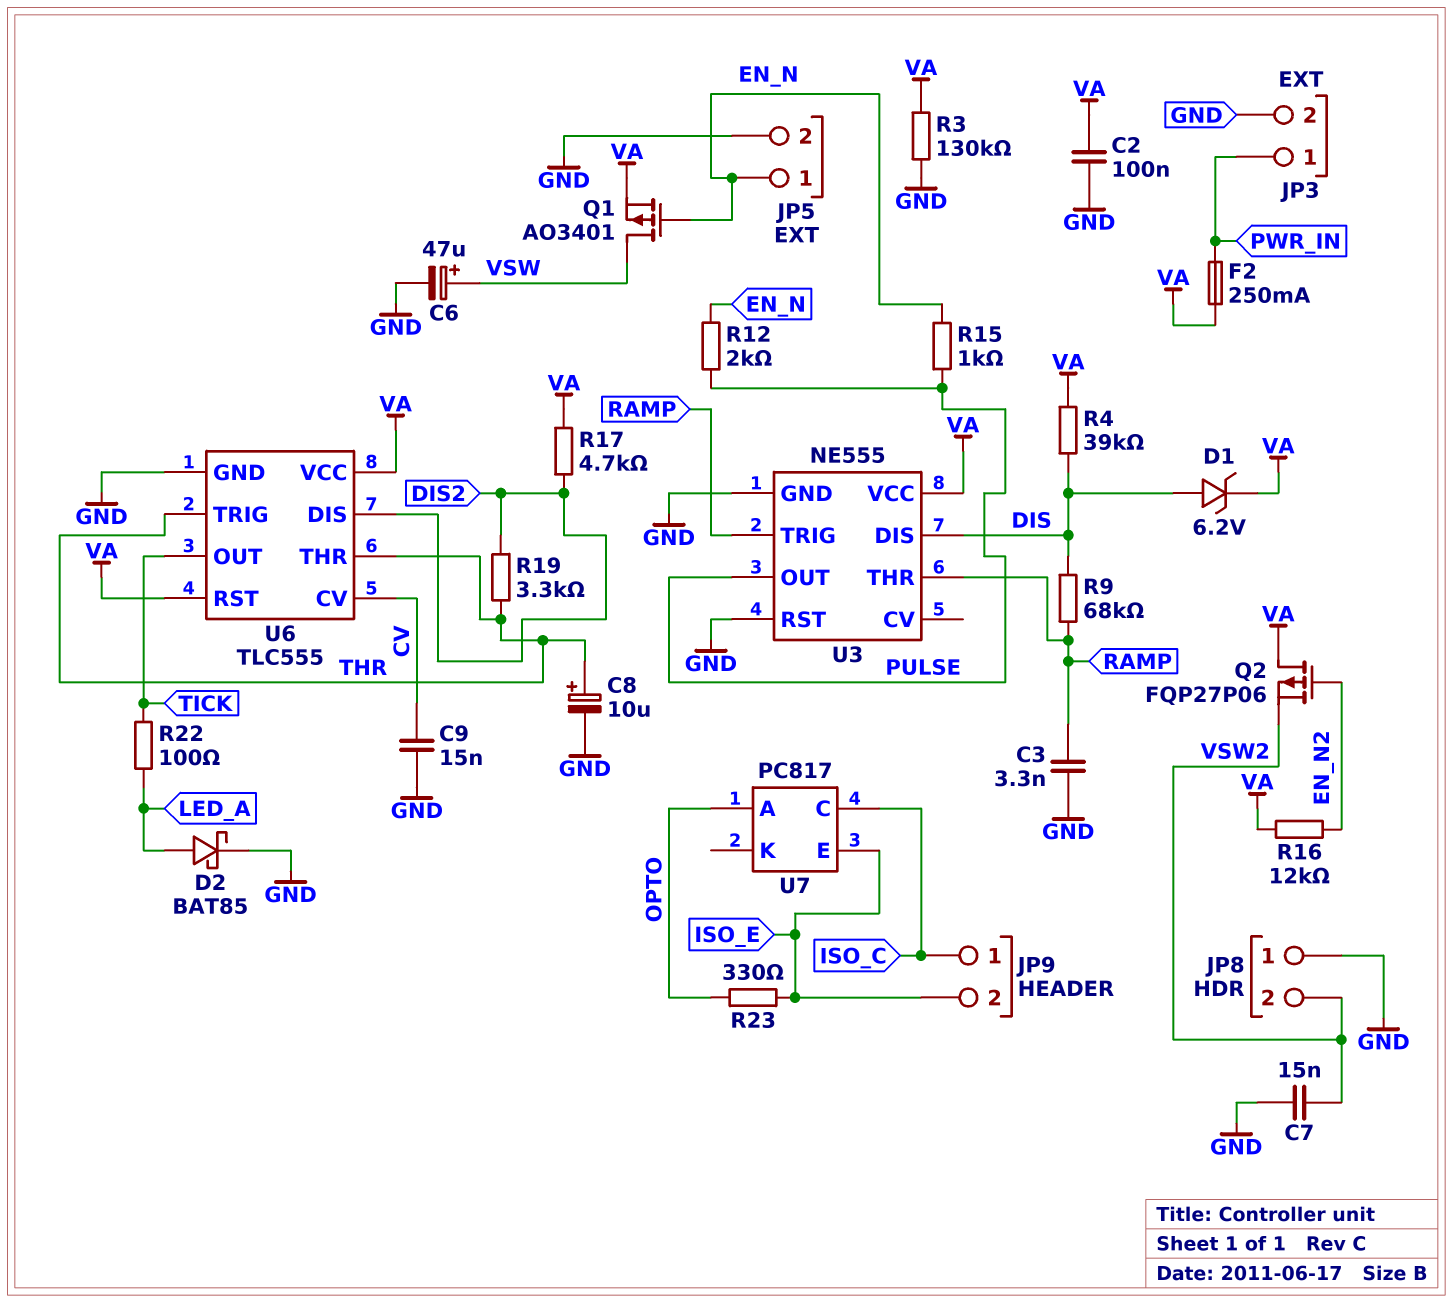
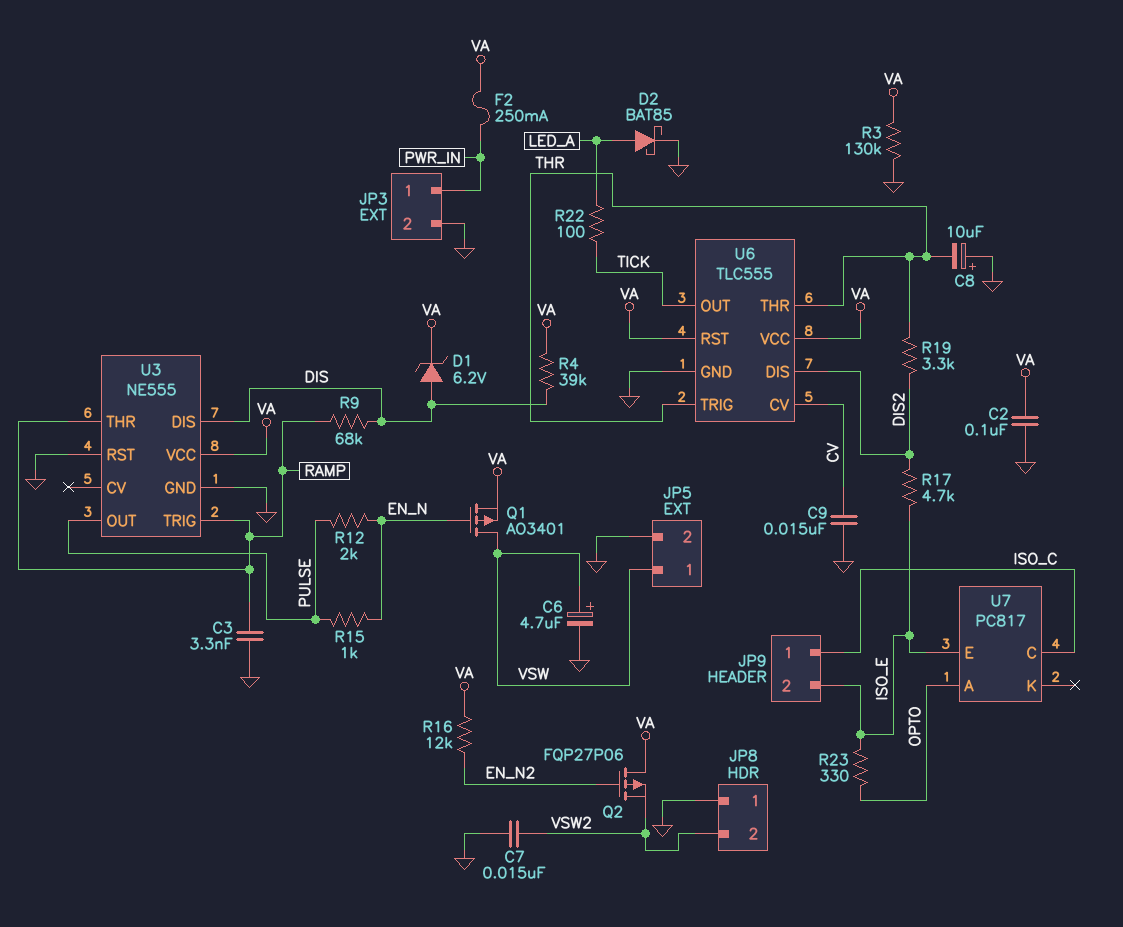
C6: 47uF (plus VSW, minus GND) -> 4.7uF (plus VSW, minus GND)
C8: 10uF (plus THR, minus GND) -> 10uF (plus GND, minus THR)
JP5 pin 1: EN_N -> VSW
R17: 4.7k (DIS2, VA) -> 4.7k (DIS2, ISO_E)

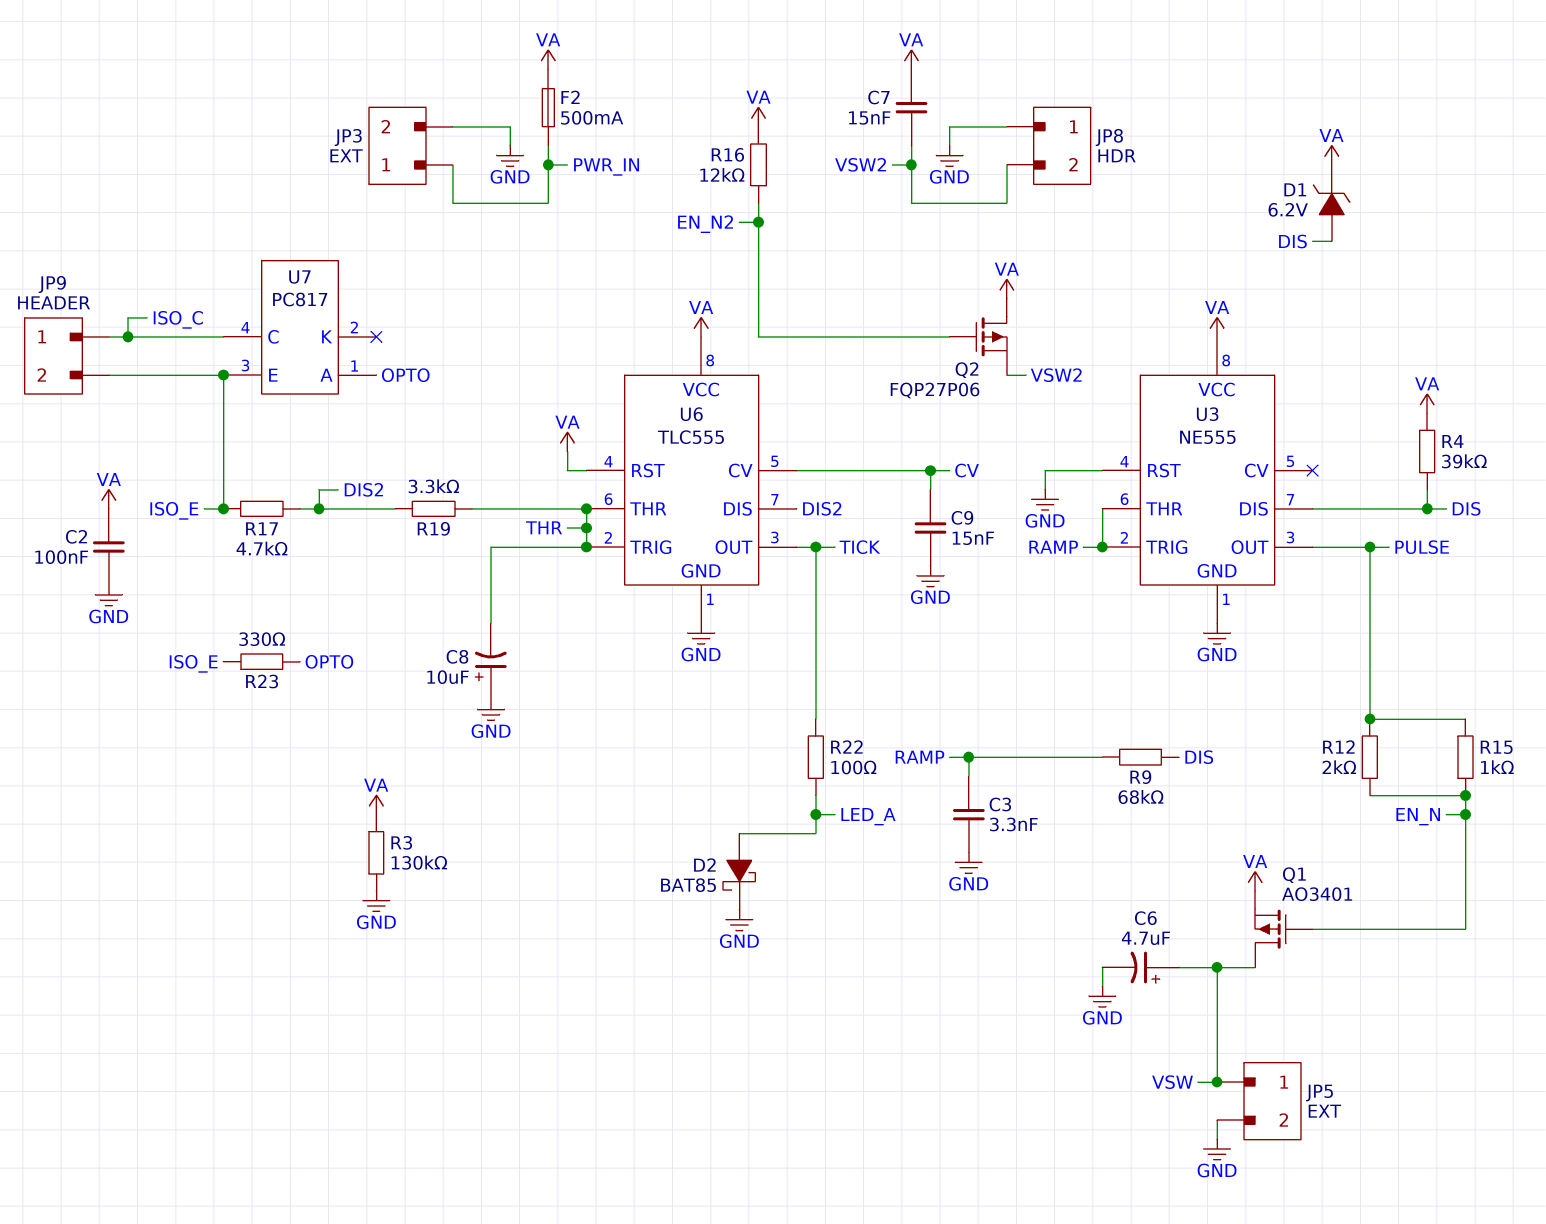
C7: 15nF (GND, VSW2) -> 15nF (VA, VSW2)
F2: 250mA (PWR_IN, VA) -> 500mA (PWR_IN, VA)

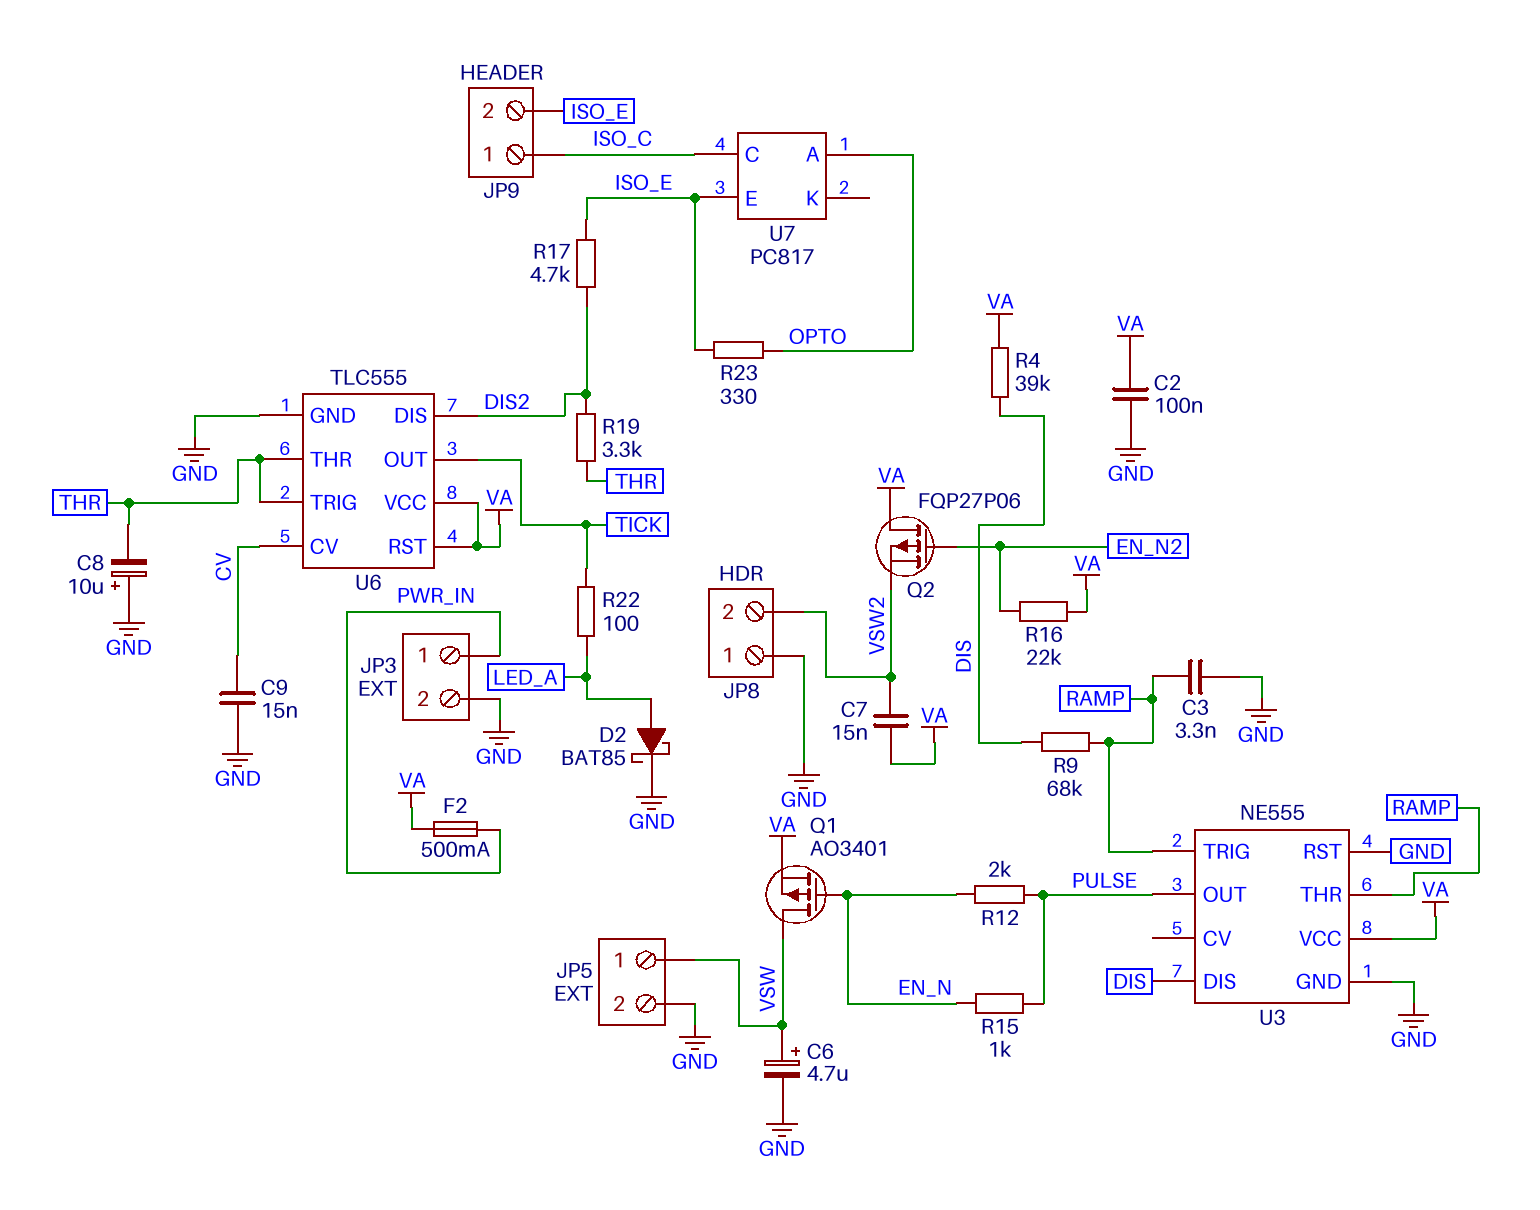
D1: zener 6.2V (A DIS, K VA) -> none
R3: 130k (GND, VA) -> none
R16: 12k (EN_N2, VA) -> 22k (EN_N2, VA)

